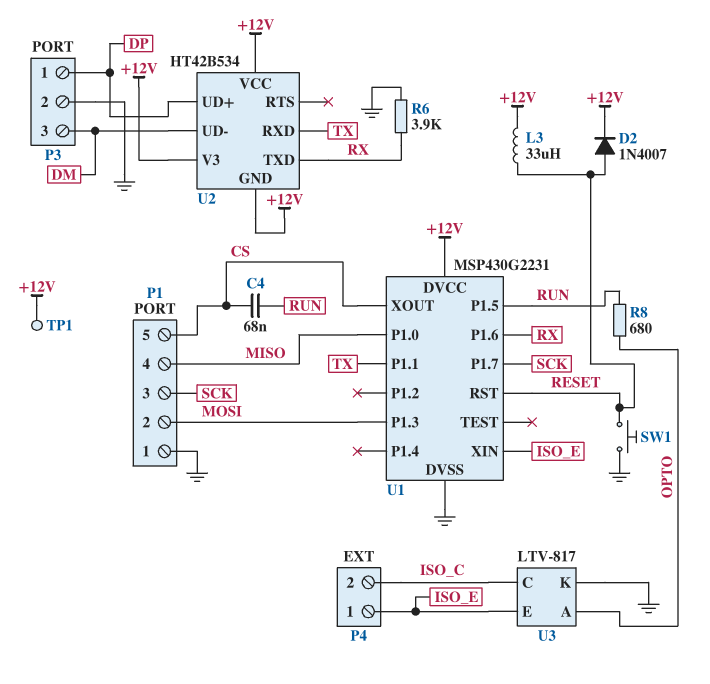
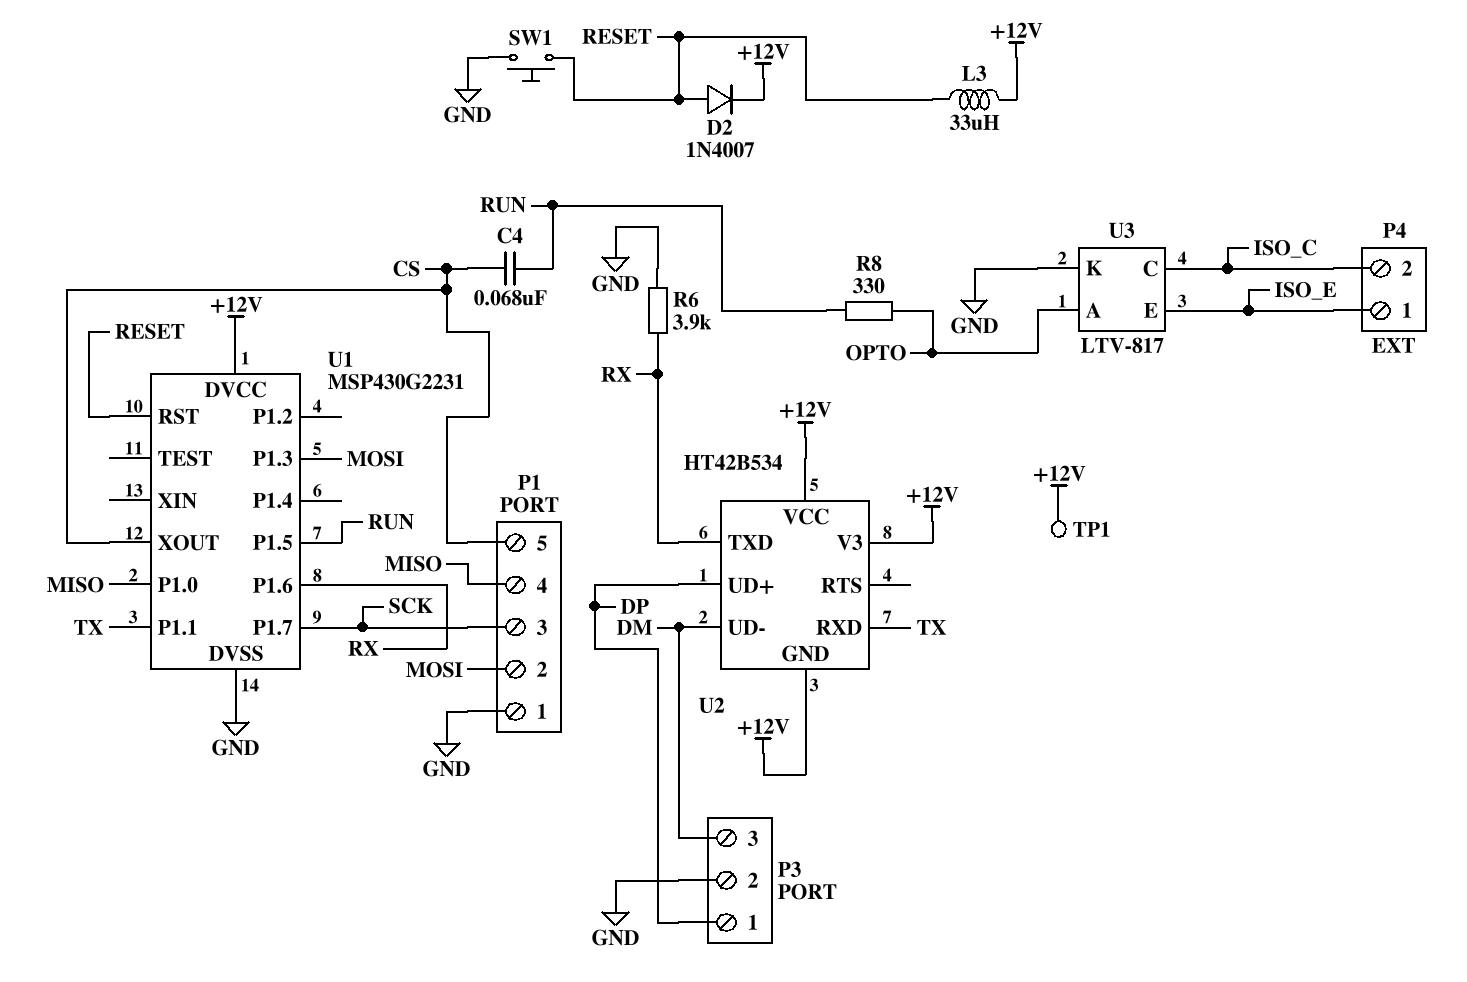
R8: 680 (OPTO, RUN) -> 330 (OPTO, RUN)
U1 pin XIN: ISO_E -> none

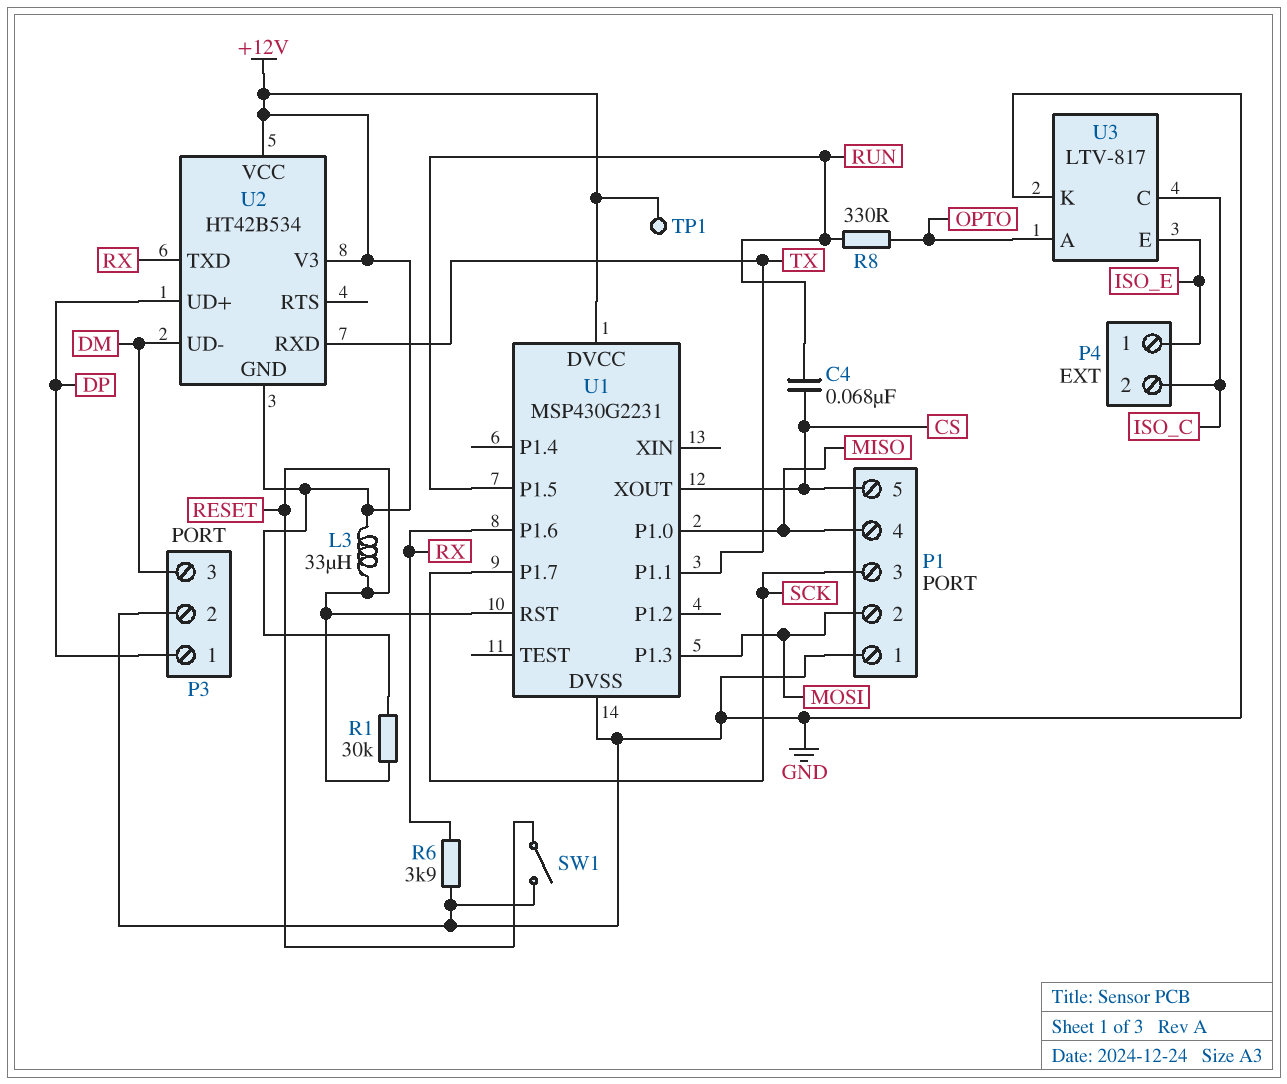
D2: diode 1N4007 (A RESET, K +12V) -> none
R1: none -> 30k (+12V, RESET)
SW1: button (GND, RESET) -> switch (GND, RESET)

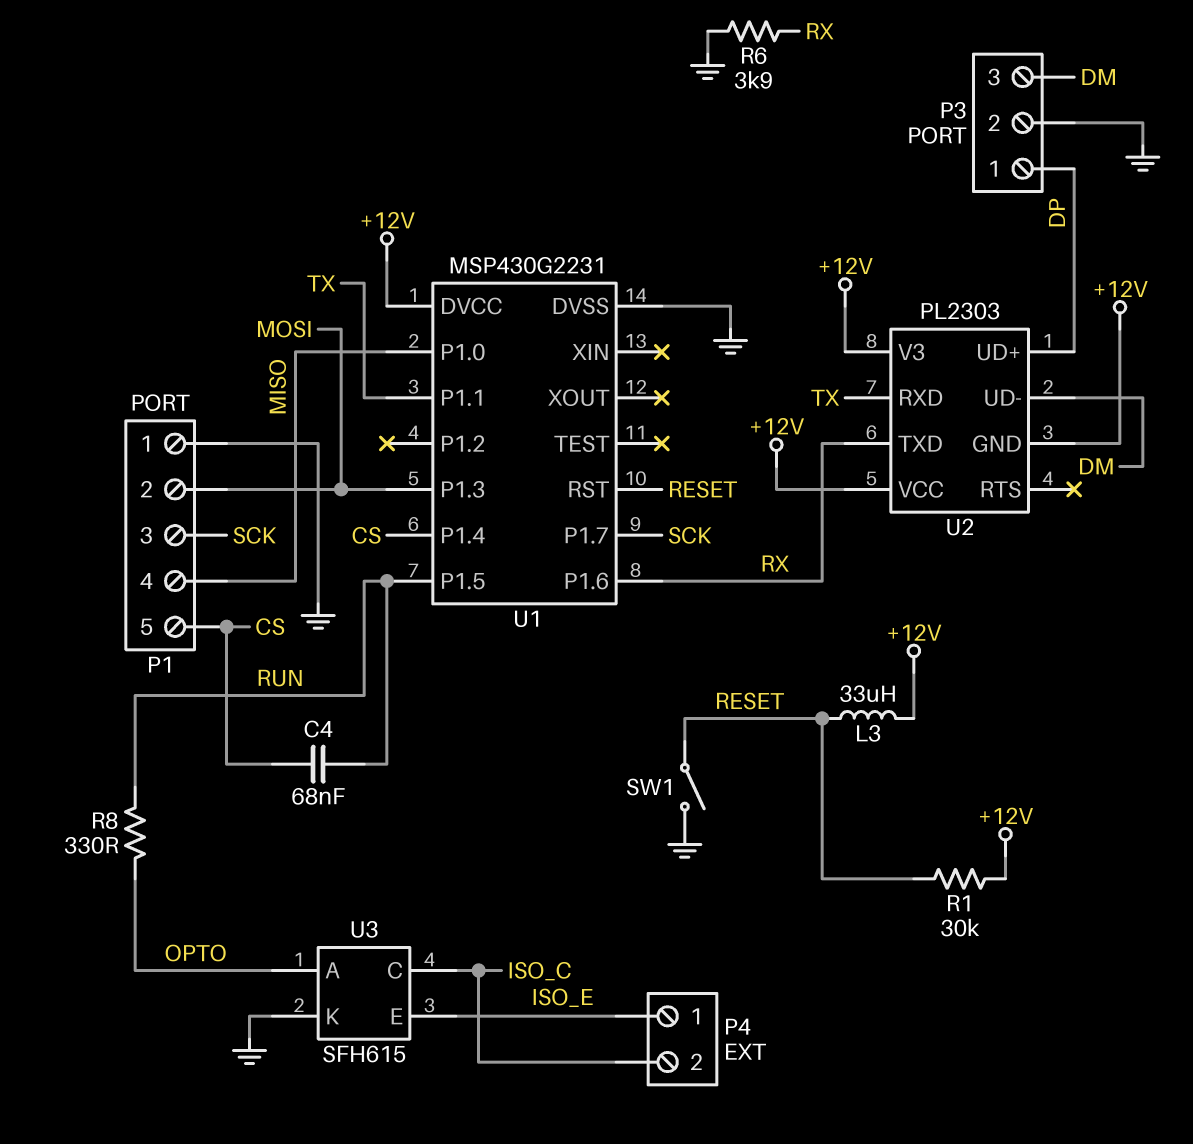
TP1: test point (+12V) -> none
U1 pin P1.4: none -> CS
U1 pin XOUT: CS -> none
U2: HT42B534 -> PL2303
U3: LTV-817 -> SFH615

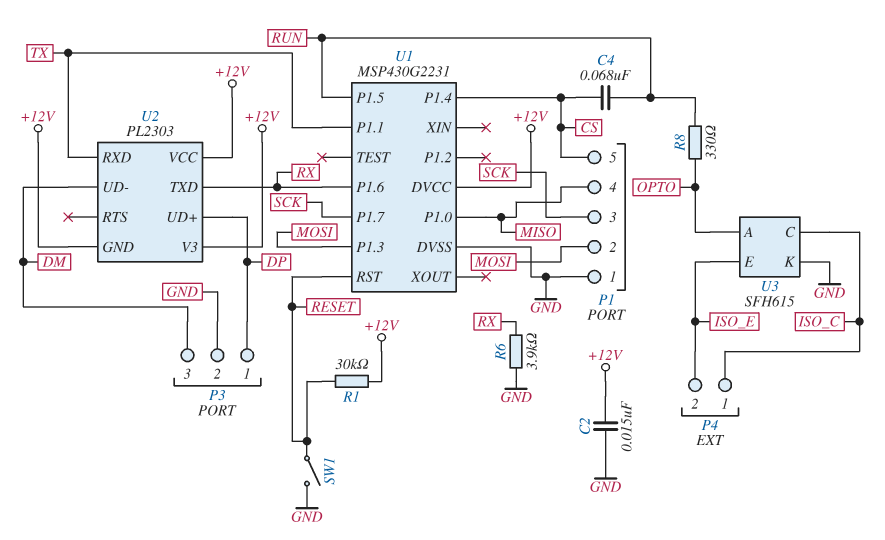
C2: none -> 15nF (+12V, GND)
L3: 33uH (+12V, RESET) -> none
P4 pin 1: ISO_E -> ISO_C
P4 pin 2: ISO_C -> ISO_E

